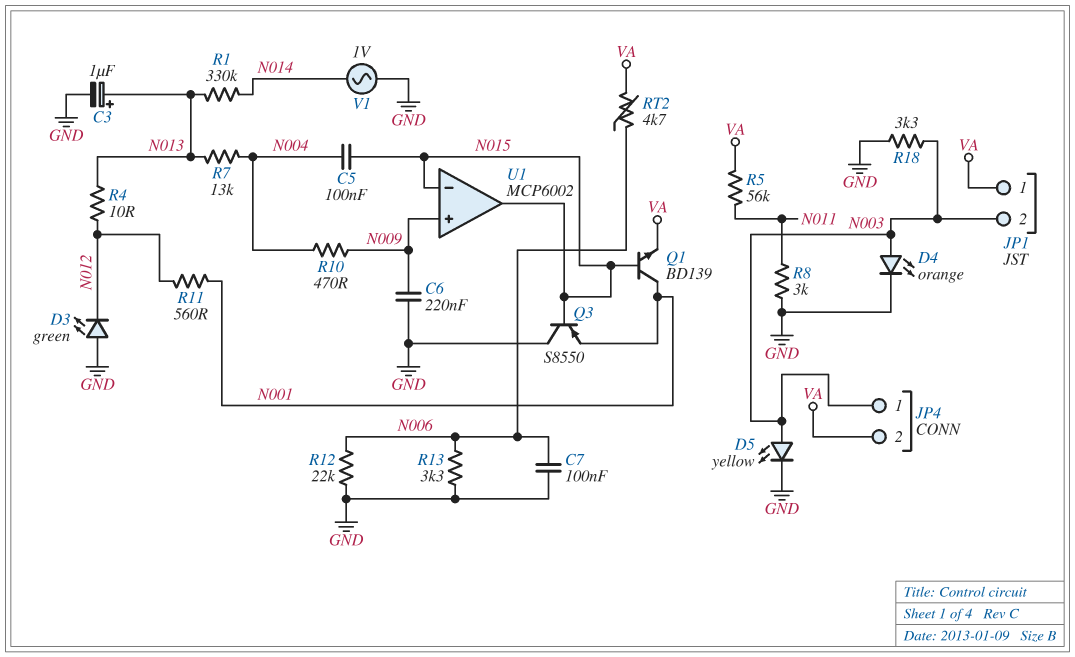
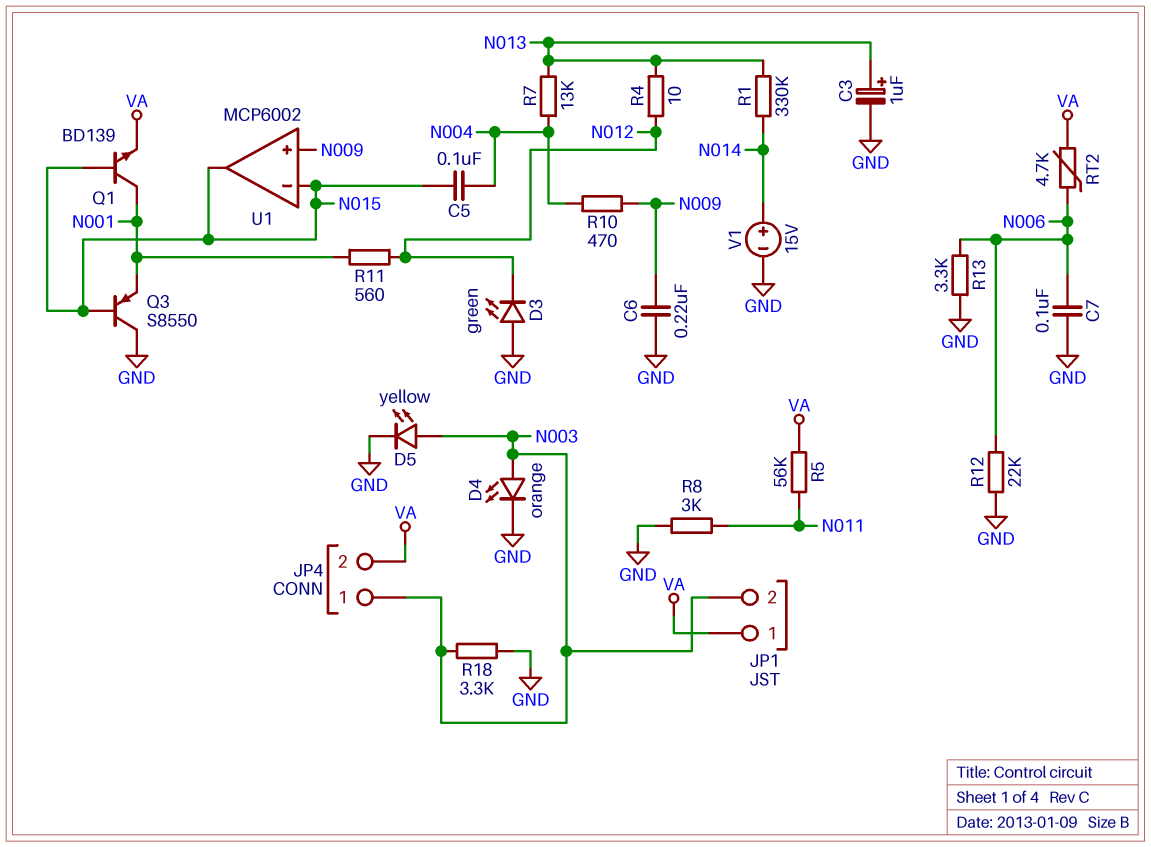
V1: AC 1V (GND, N014) -> 15V (plus N014, minus GND)

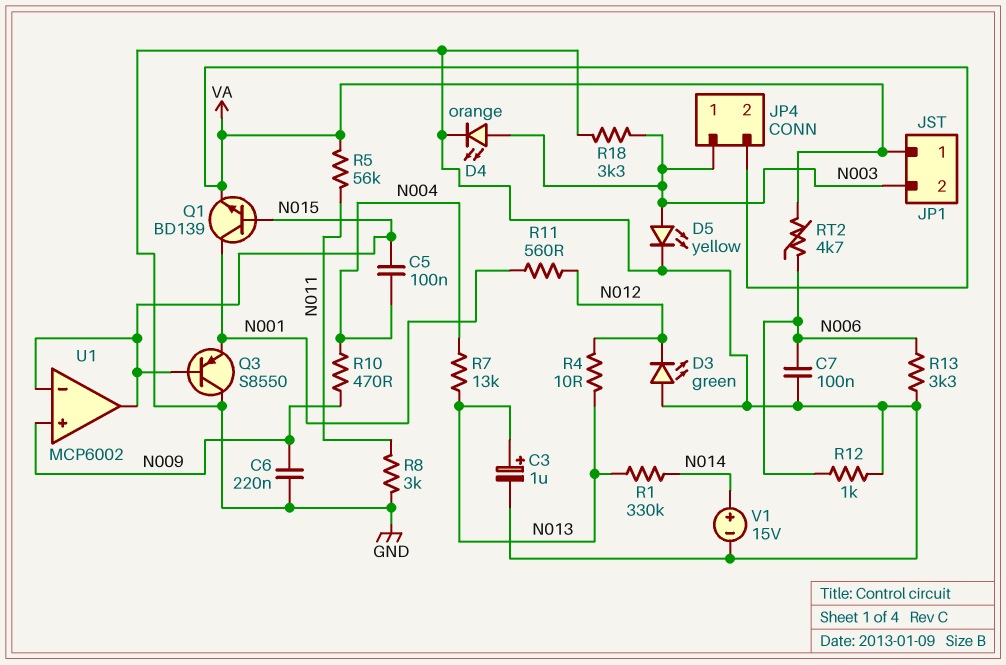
R12: 22k (GND, N006) -> 1k (GND, N006)

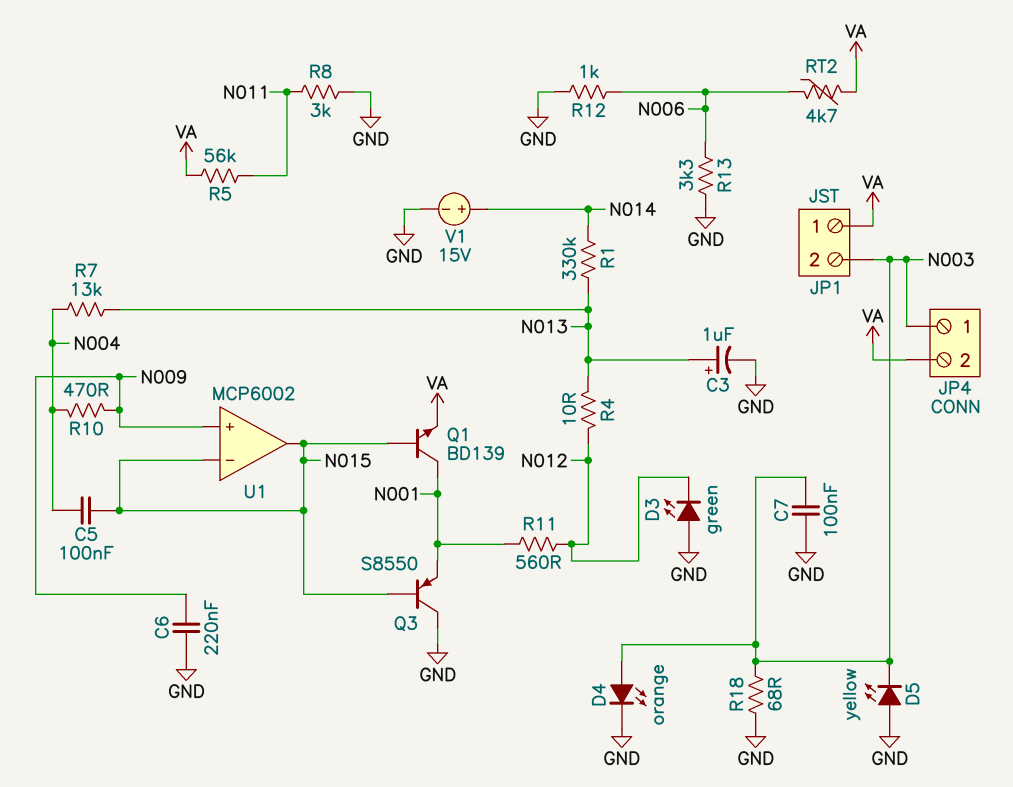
C7: 100nF (GND, N006) -> 100nF (GND, N003)
D5: LED yellow (A N003, K GND) -> LED yellow (A GND, K N003)
R18: 3.3k (GND, N003) -> 68 (GND, N003)

